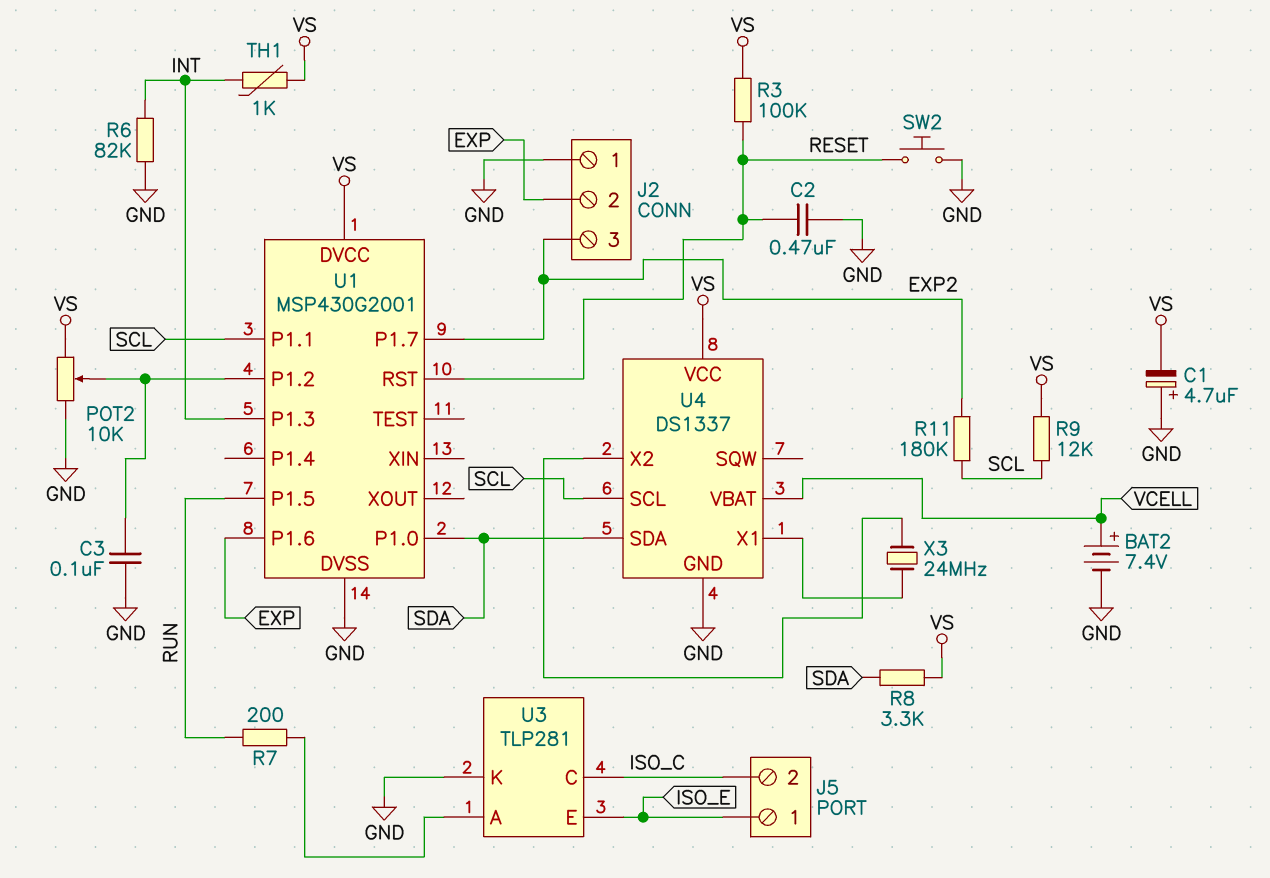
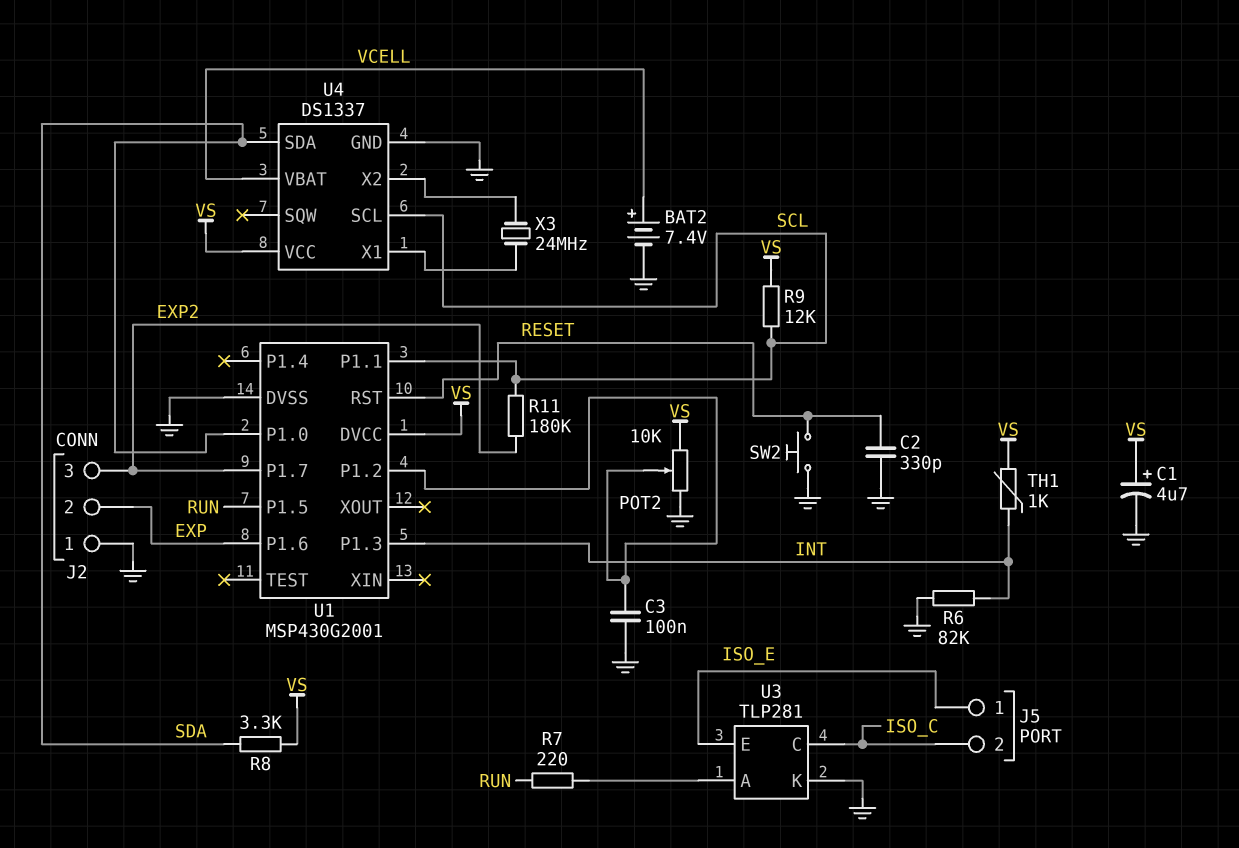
C1: 4.7uF (plus GND, minus VS) -> 4.7uF (plus VS, minus GND)
C2: 470nF (GND, RESET) -> 330pF (GND, RESET)
R3: 100k (RESET, VS) -> none
R7: 200 (RUN, U3/A) -> 220 (RUN, U3/A)

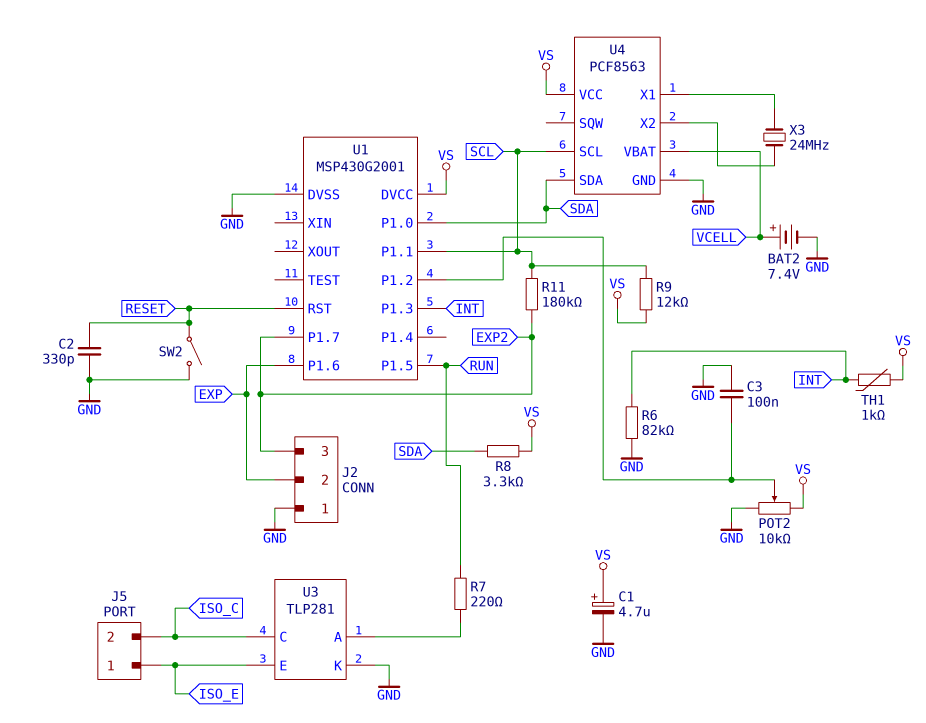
SW2: button (GND, RESET) -> switch (GND, RESET)
U4: DS1337 -> PCF8563

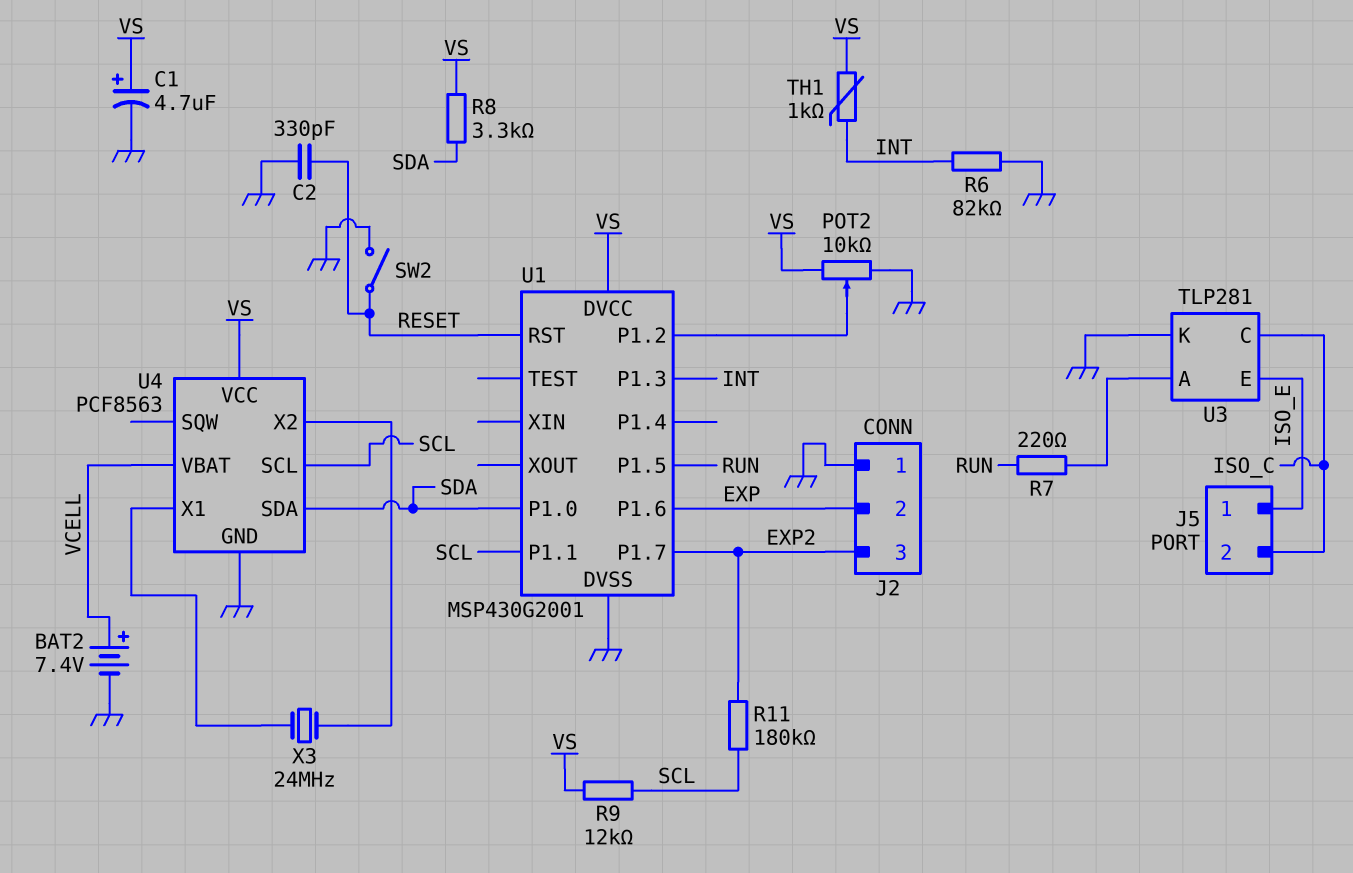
C3: 100nF (GND, U1/P1.2) -> none

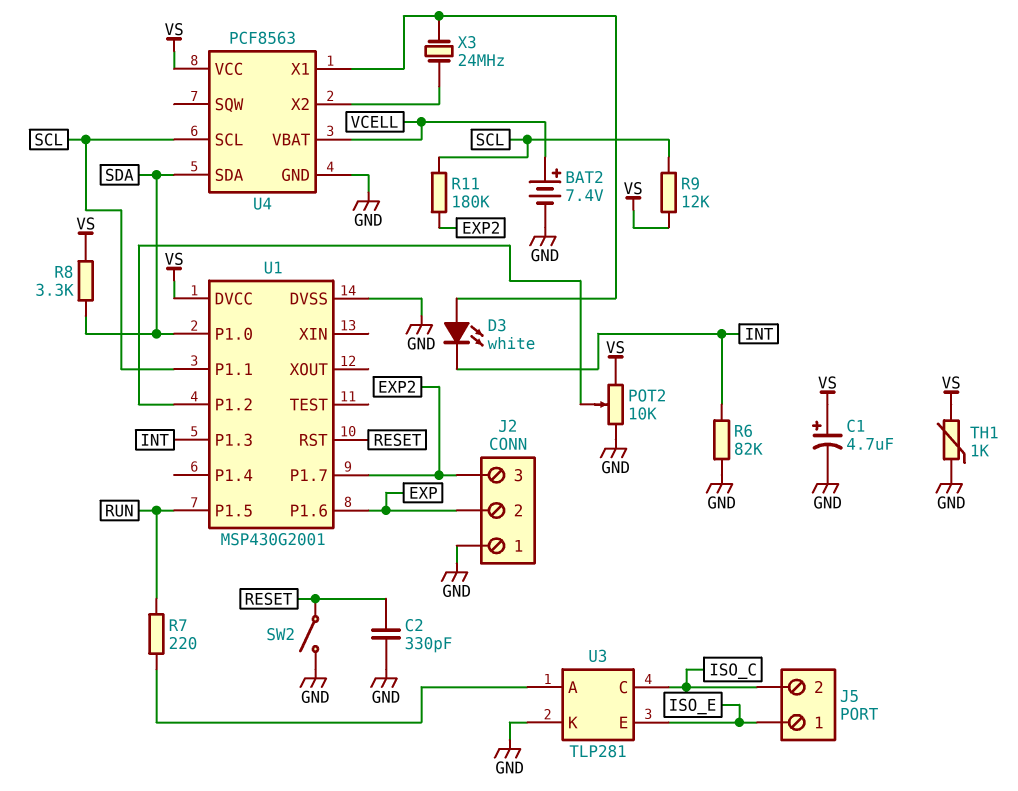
D3: none -> LED white (A U4/X1, K INT)
TH1: 1k (INT, VS) -> 1k (GND, VS)

